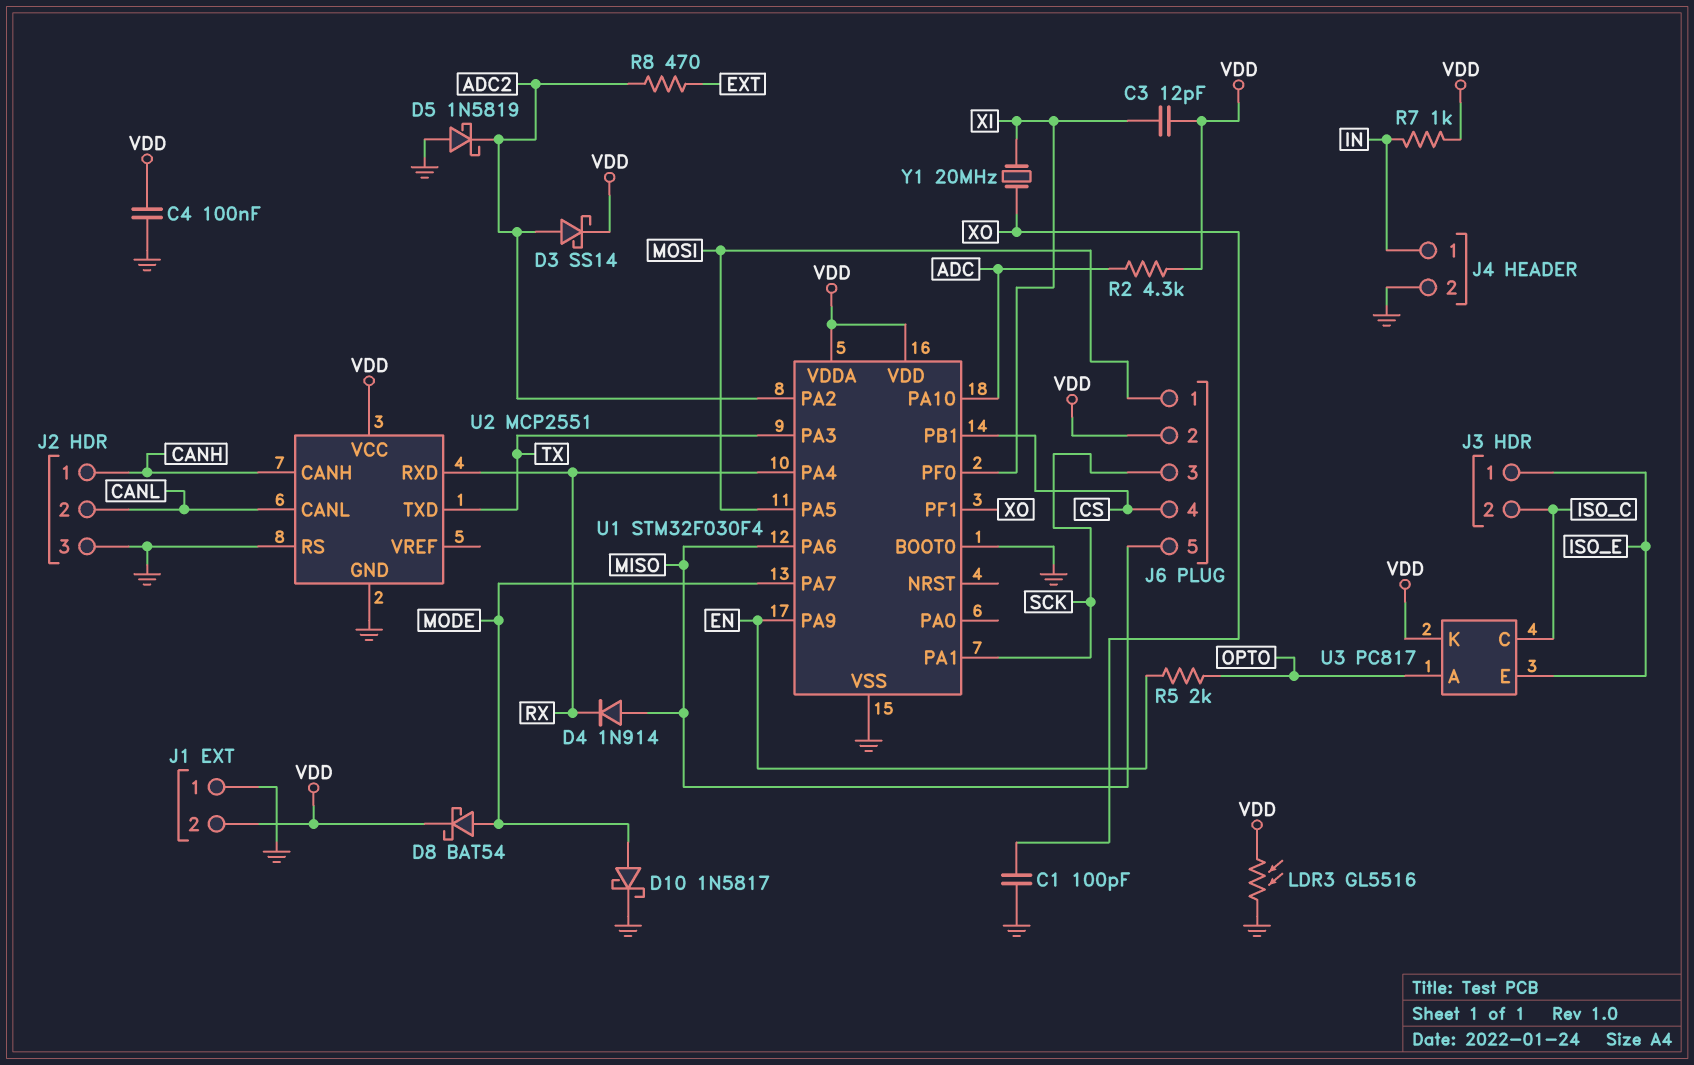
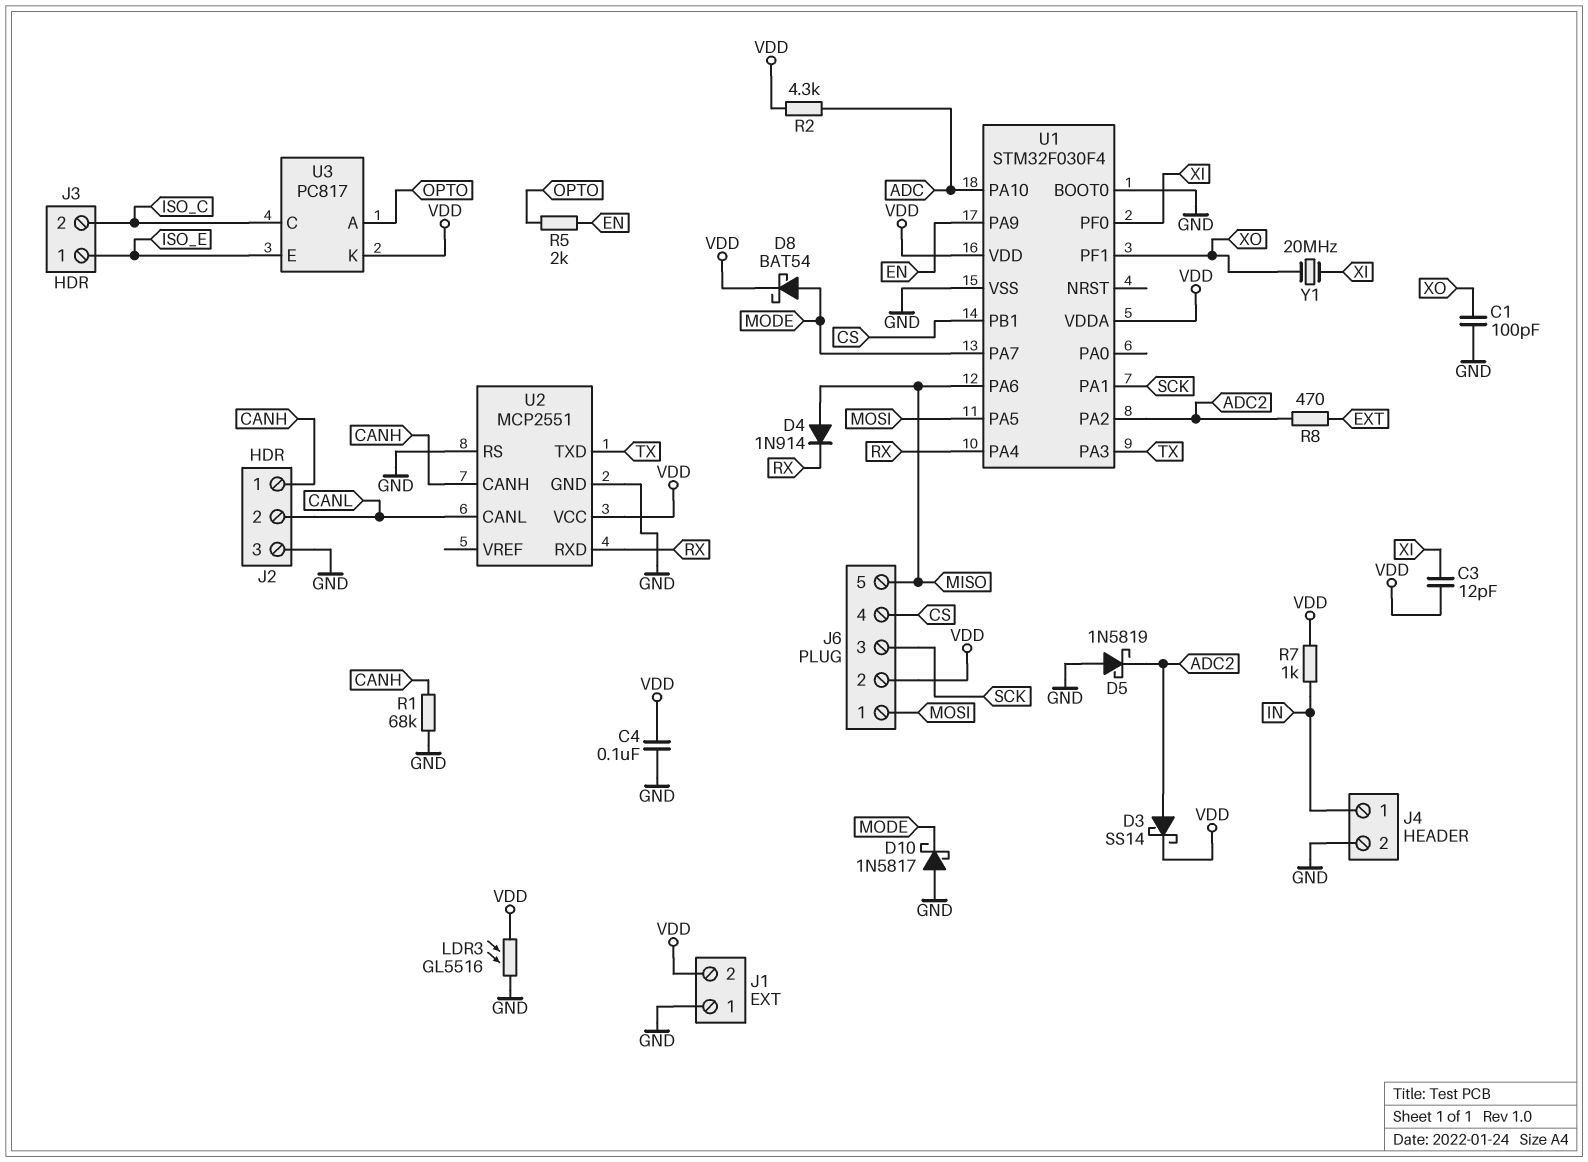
D10: schottky 1N5817 (A MODE, K GND) -> schottky 1N5817 (A GND, K MODE)
R1: none -> 68k (CANH, GND)

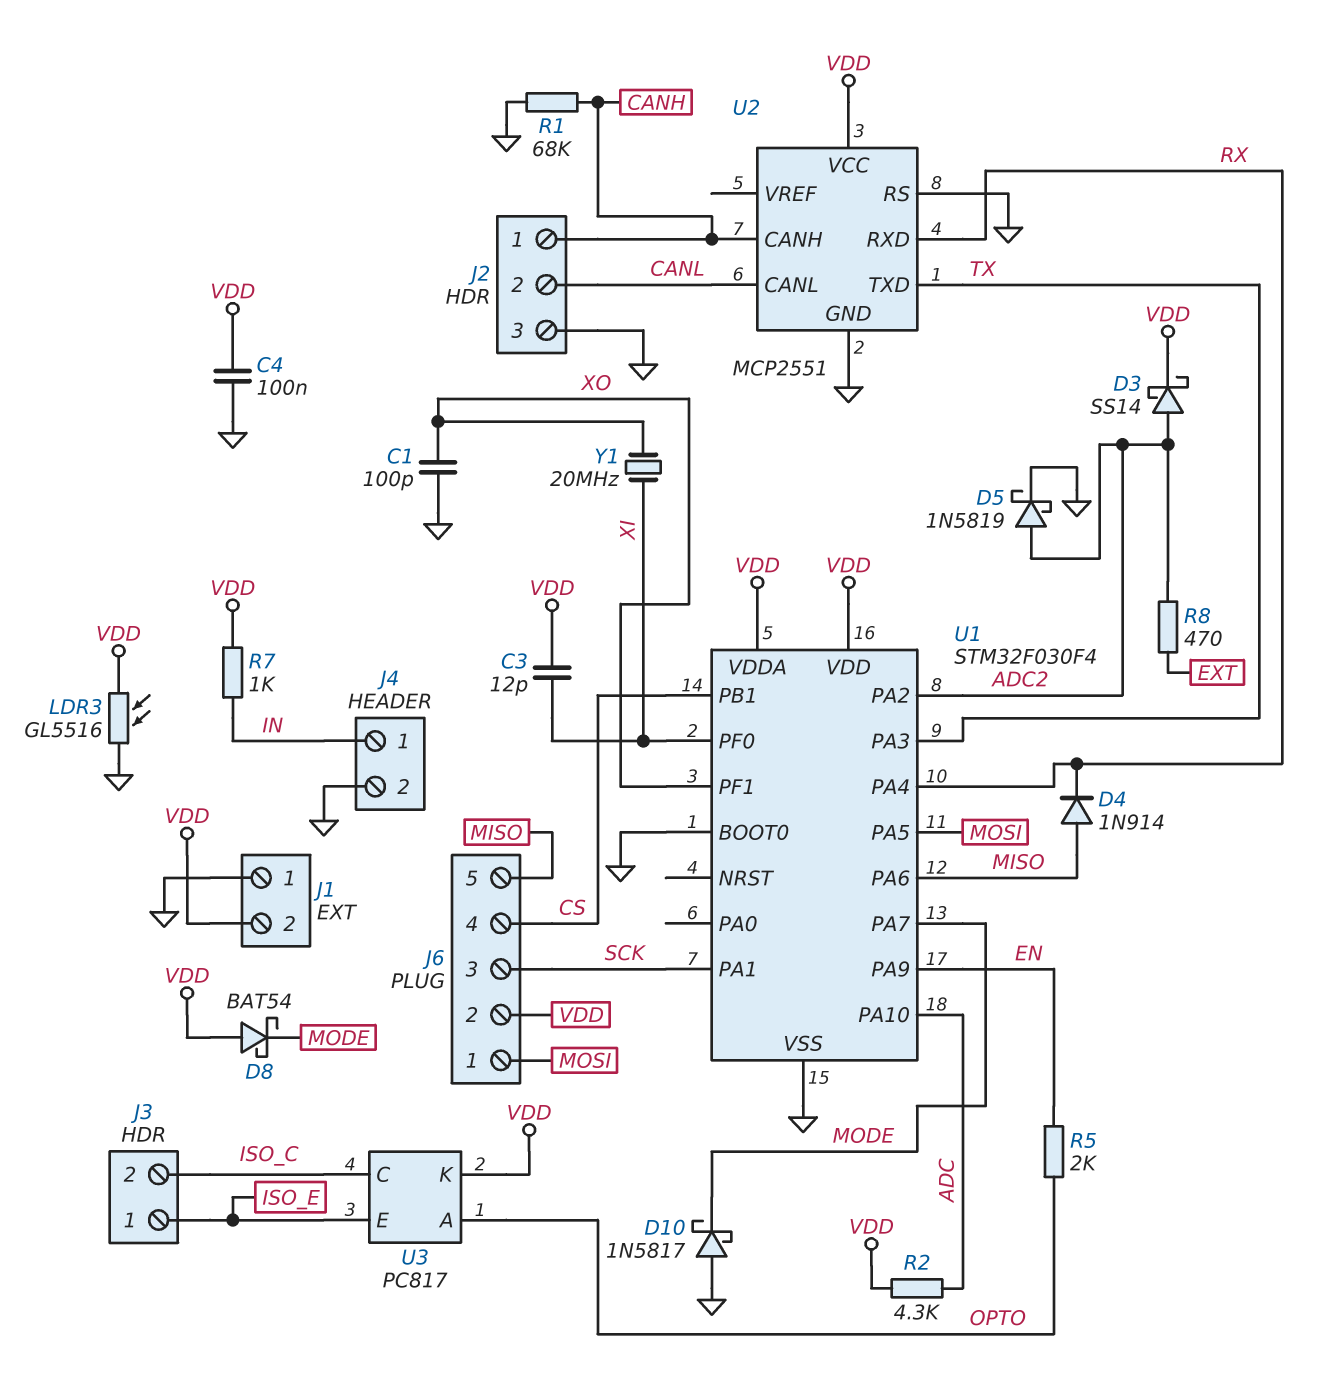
D5: schottky 1N5819 (A GND, K ADC2) -> schottky 1N5819 (A ADC2, K GND)
D8: schottky BAT54 (A MODE, K VDD) -> schottky BAT54 (A VDD, K MODE)

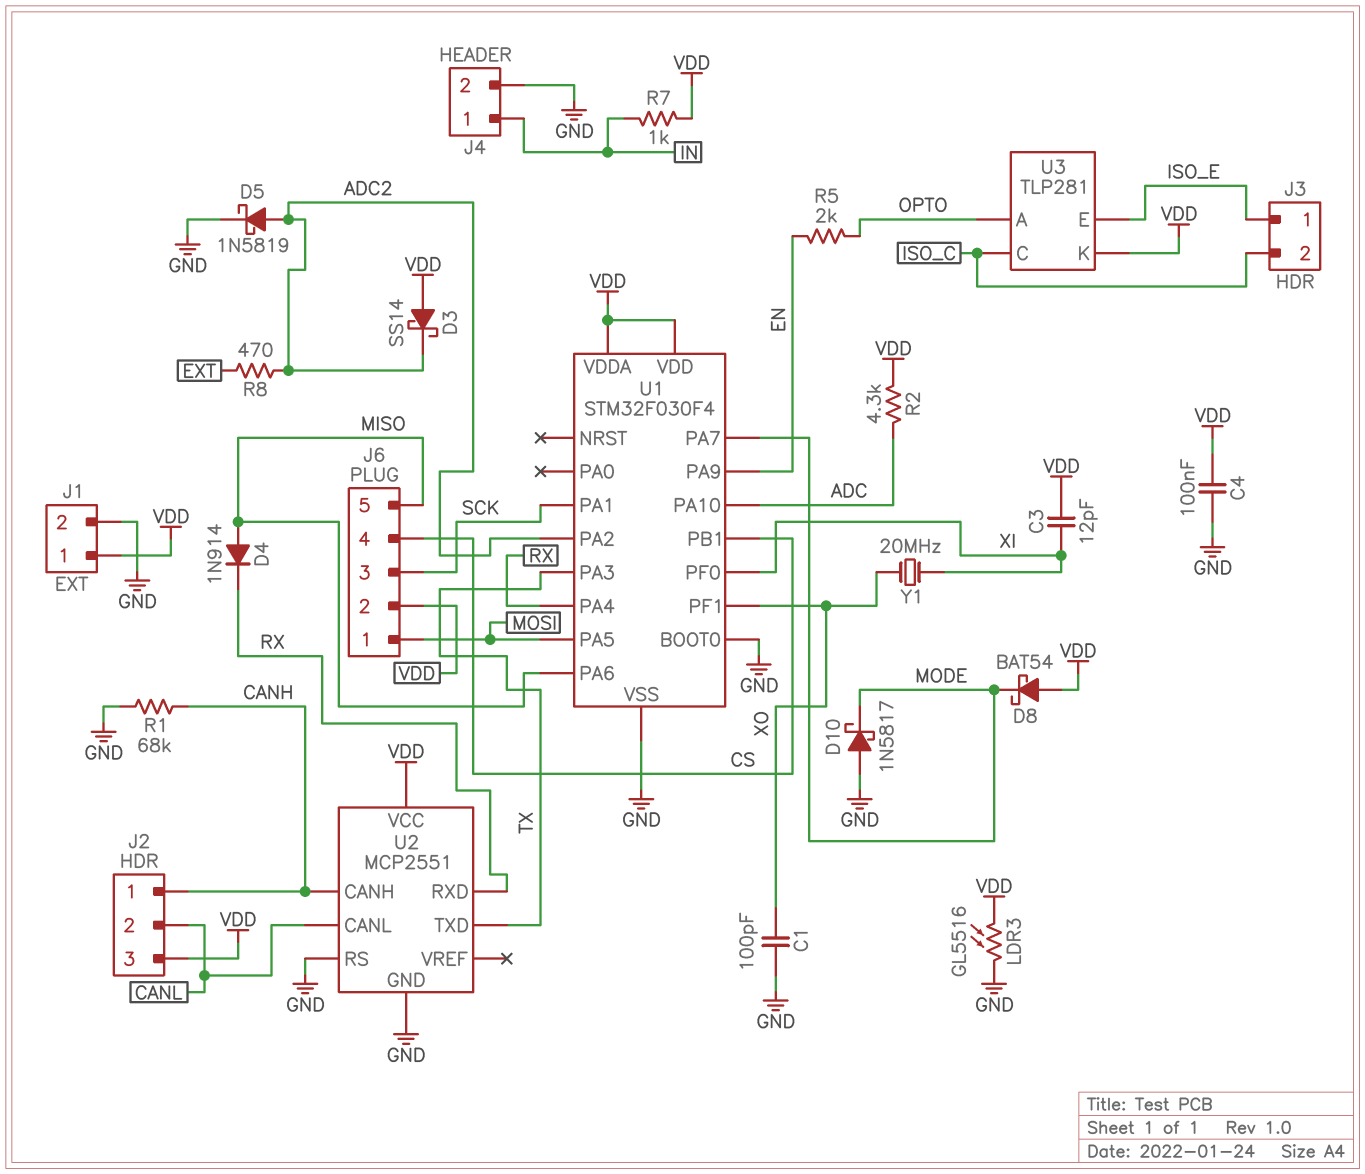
D3: schottky SS14 (A ADC2, K VDD) -> schottky SS14 (A VDD, K ADC2)
J1 pin 1: GND -> VDD
J1 pin 2: VDD -> GND
J2 pin 3: GND -> VDD
U3: PC817 -> TLP281

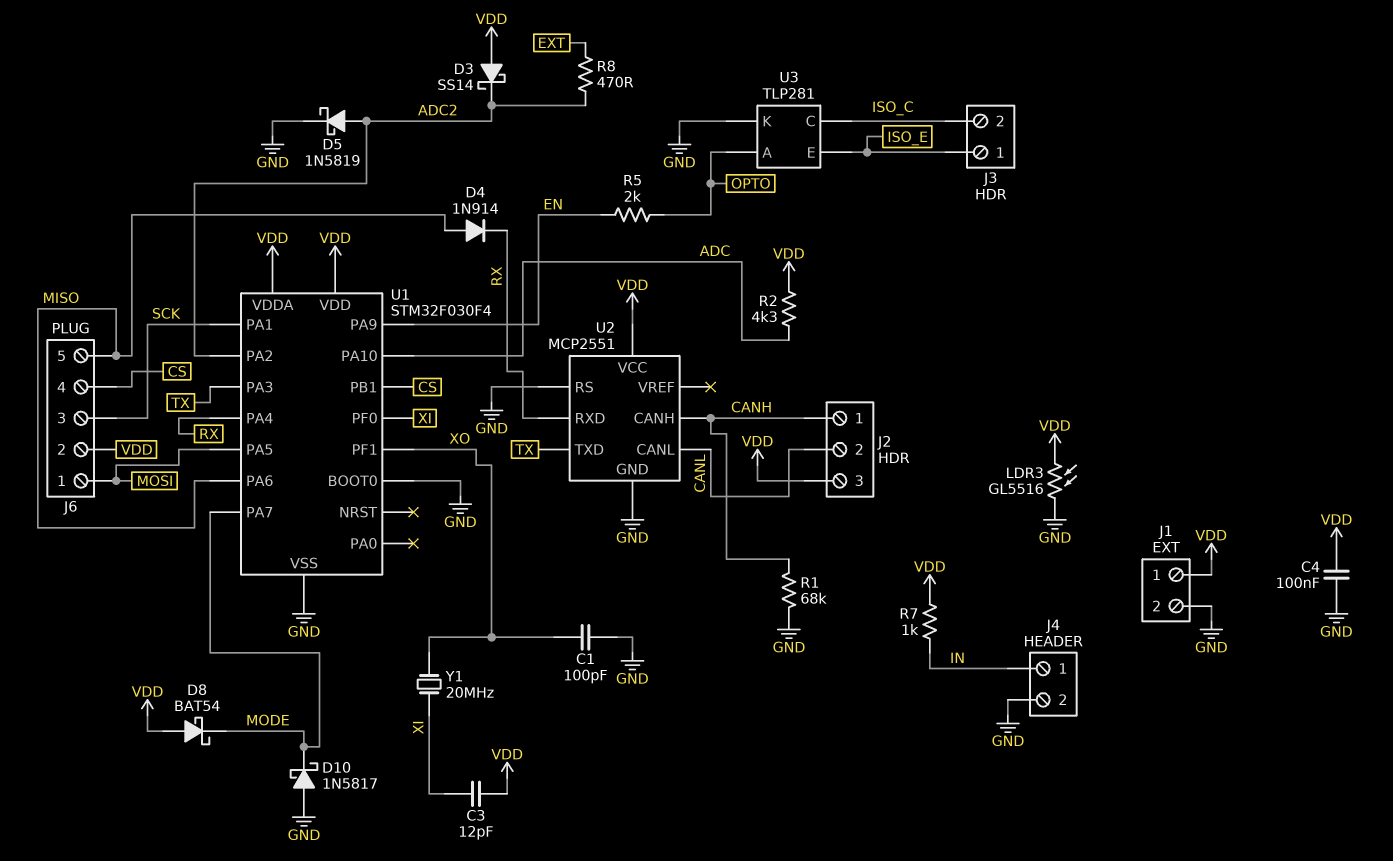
U3 pin K: VDD -> GND

